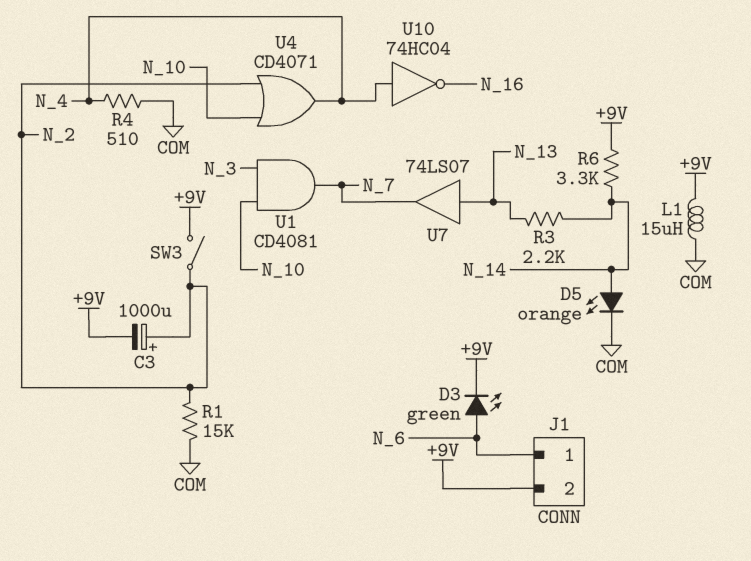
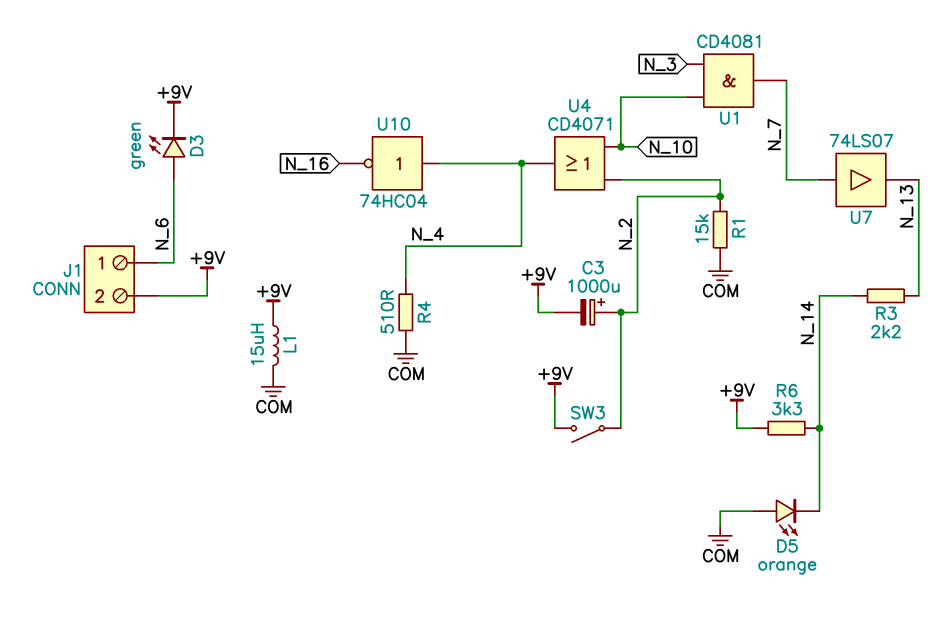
D5: LED orange (A N_14, K COM) -> LED orange (A COM, K N_14)
U7: buffer 74LS07 (in N_13, out N_7) -> buffer 74LS07 (in N_7, out N_13)

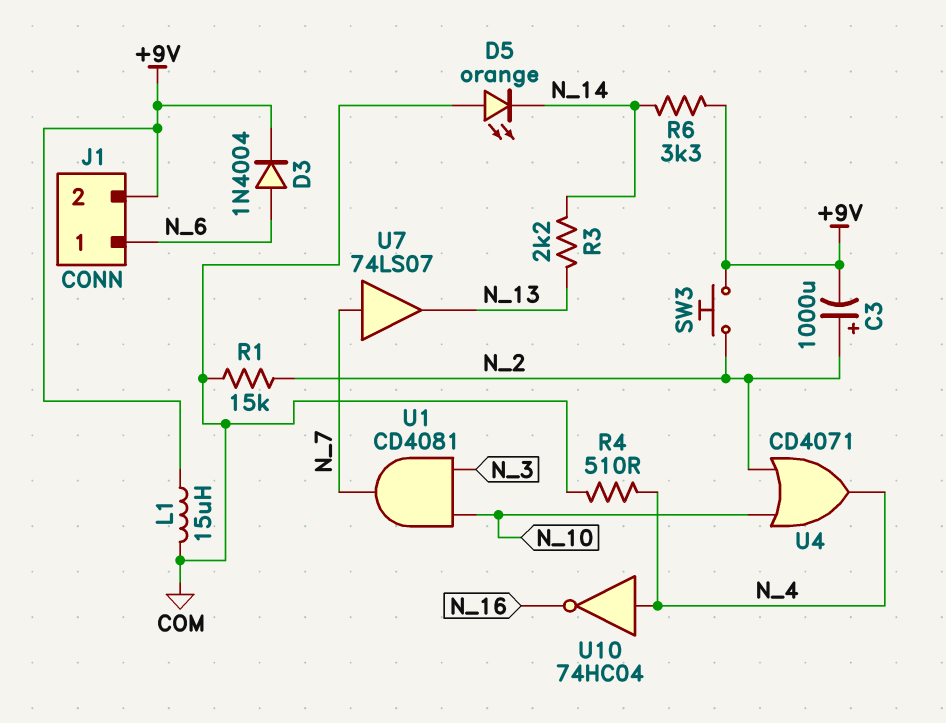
D3: LED green (A N_6, K +9V) -> diode 1N4004 (A N_6, K +9V)
SW3: switch (+9V, N_2) -> button (+9V, N_2)

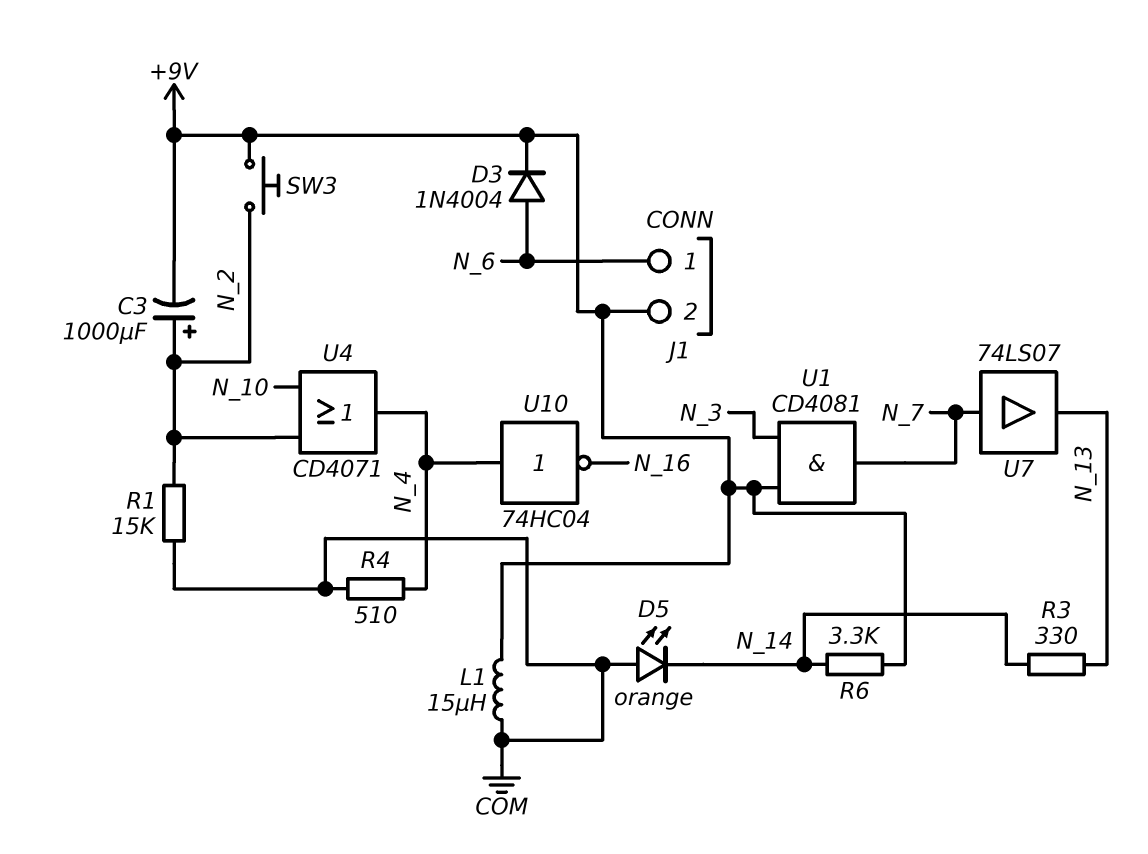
R3: 2.2k (N_13, N_14) -> 330 (N_13, N_14)
U1: AND CD4081 (in N_3, in N_10, out N_7) -> AND CD4081 (in +9V, in N_3, out N_7)

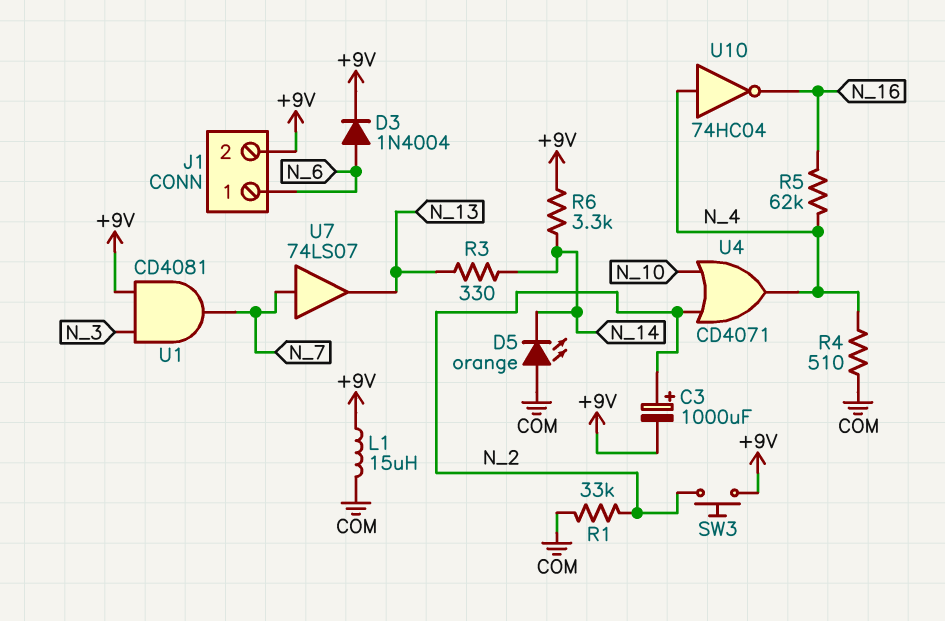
R1: 15k (COM, N_2) -> 33k (COM, N_2)
R5: none -> 62k (N_4, N_16)

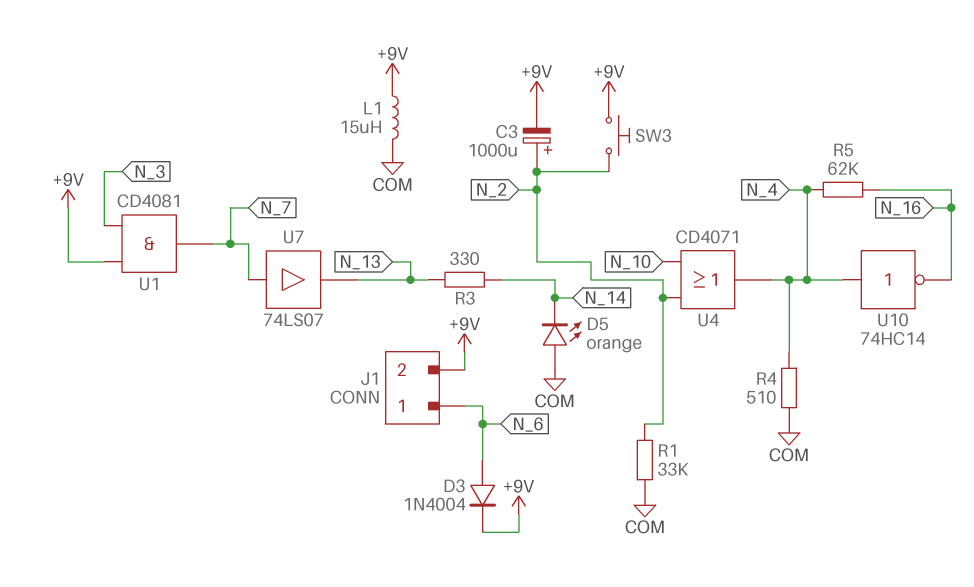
R6: 3.3k (+9V, N_14) -> none
U10: NOT 74HC04 (in N_4, out N_16) -> NOT 74HC14 (in N_4, out N_16)

